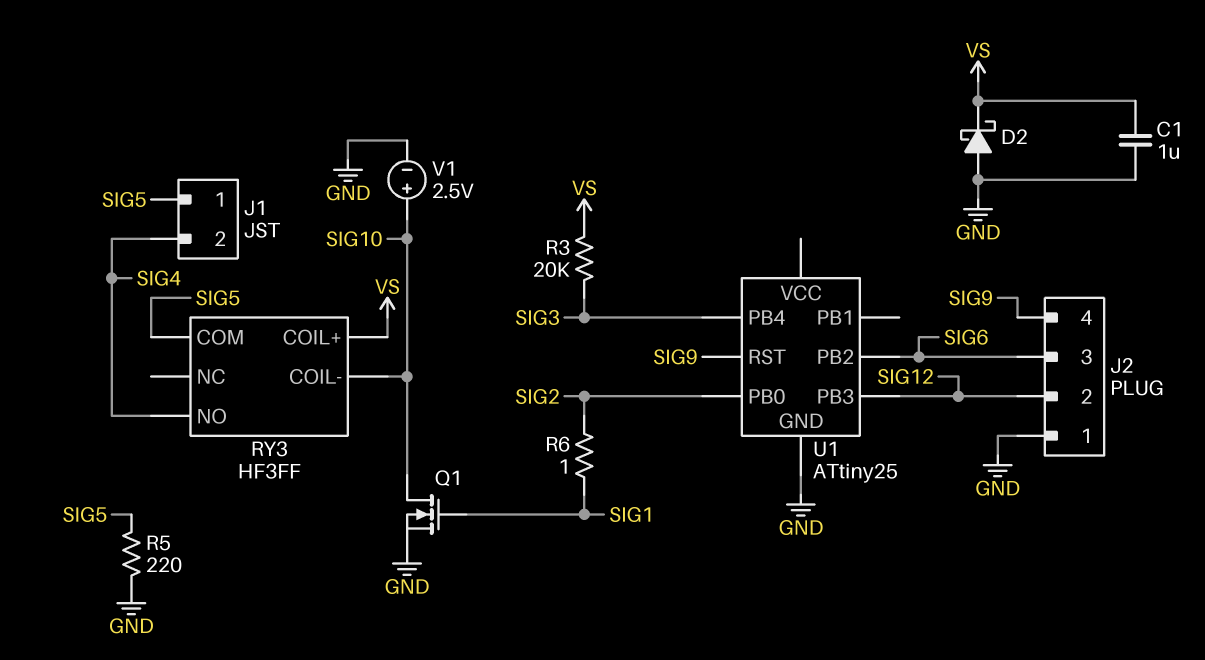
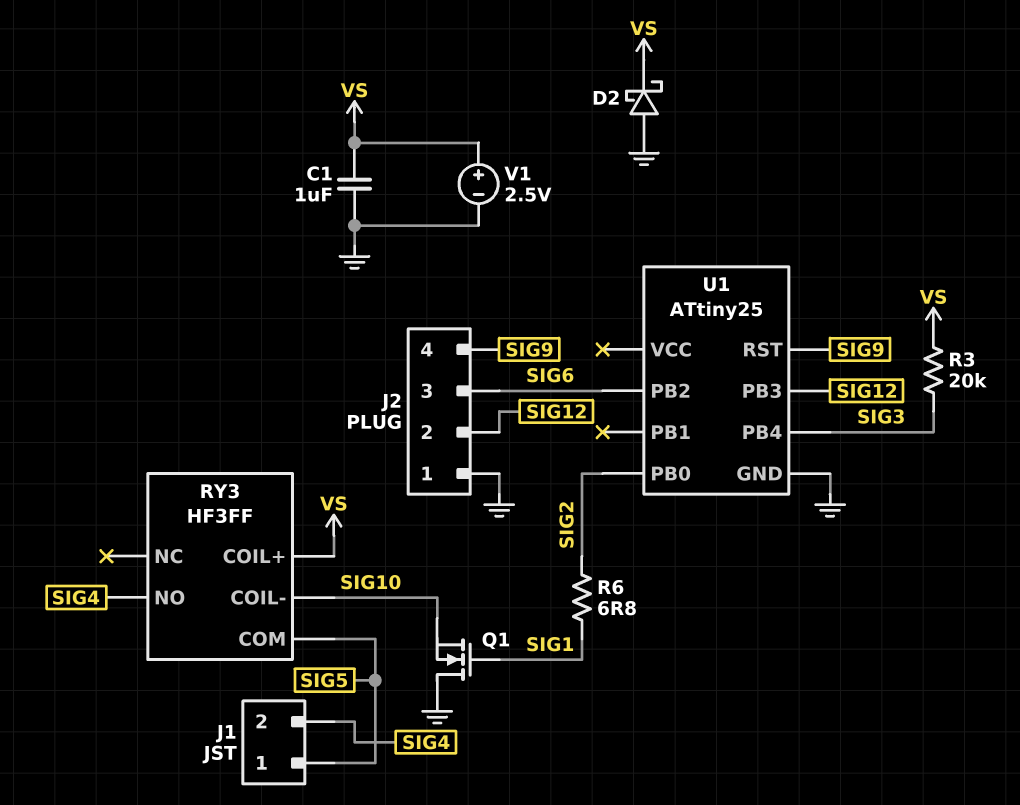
Q1: NMOS (G SIG1, D SIG10, S GND) -> NMOS (G SIG1, D GND, S SIG10)
R5: 220 (GND, SIG5) -> none
R6: 1 (SIG1, SIG2) -> 6.8 (SIG1, SIG2)
V1: 2.5V (plus SIG10, minus GND) -> 2.5V (plus VS, minus GND)

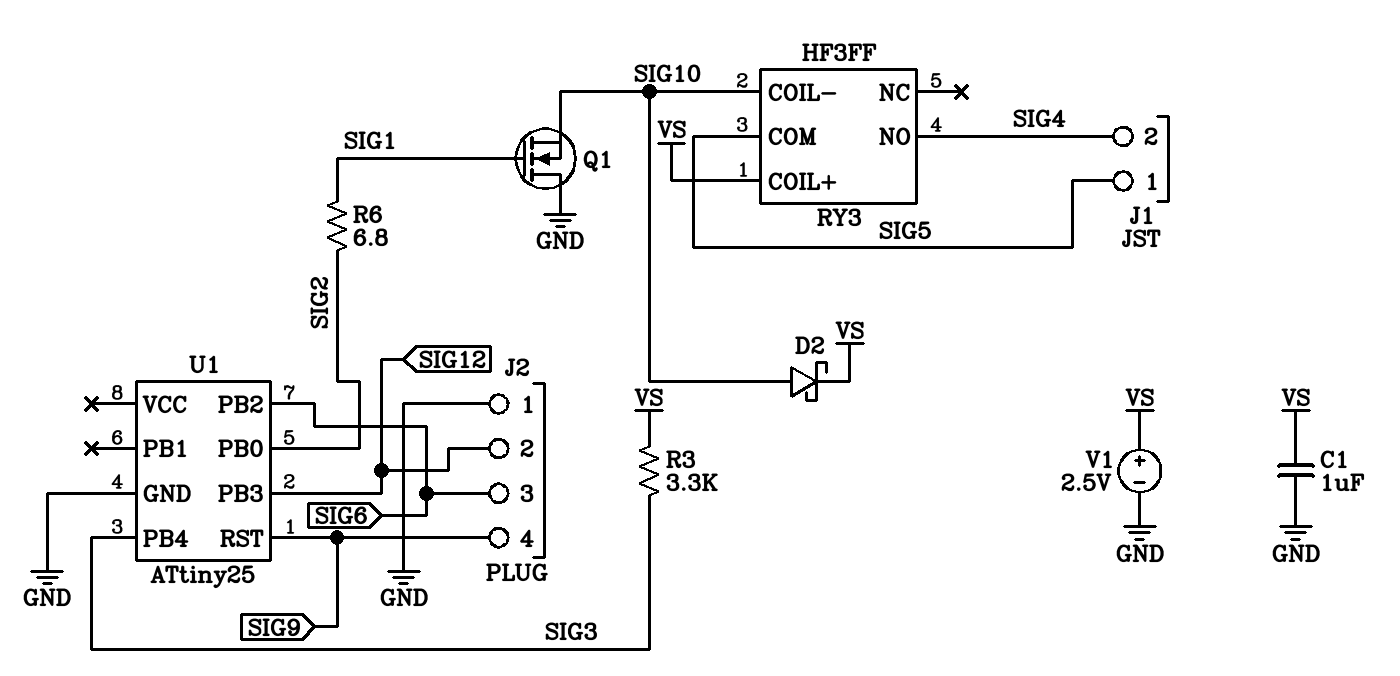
D2: schottky (A GND, K VS) -> schottky (A SIG10, K VS)
R3: 20k (SIG3, VS) -> 3.3k (SIG3, VS)

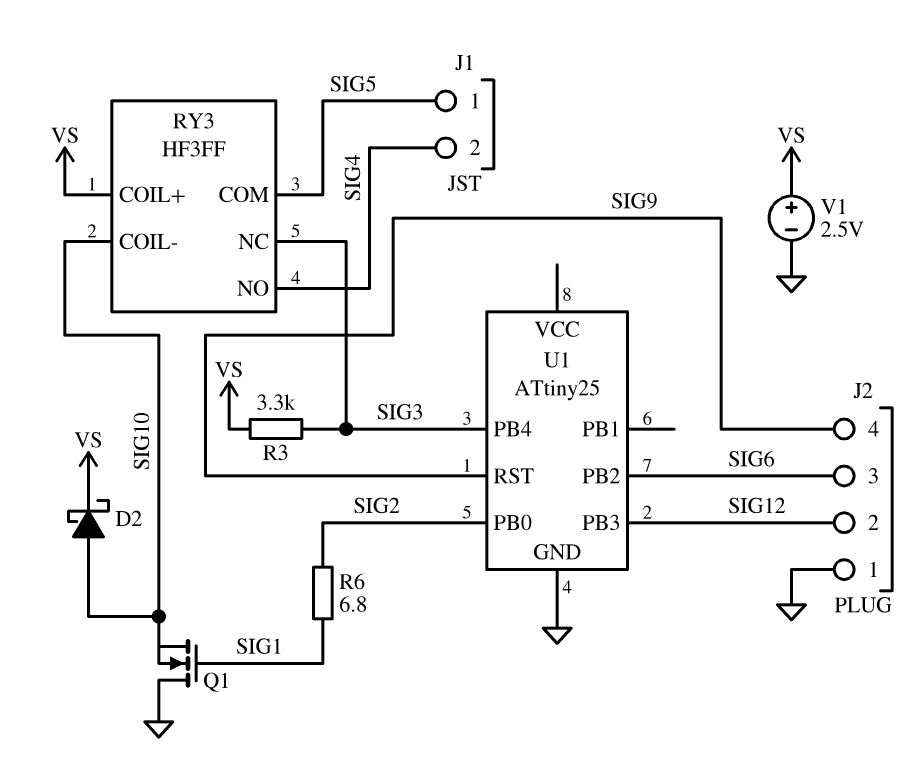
C1: 1uF (GND, VS) -> none
RY3 pin NC: none -> SIG3

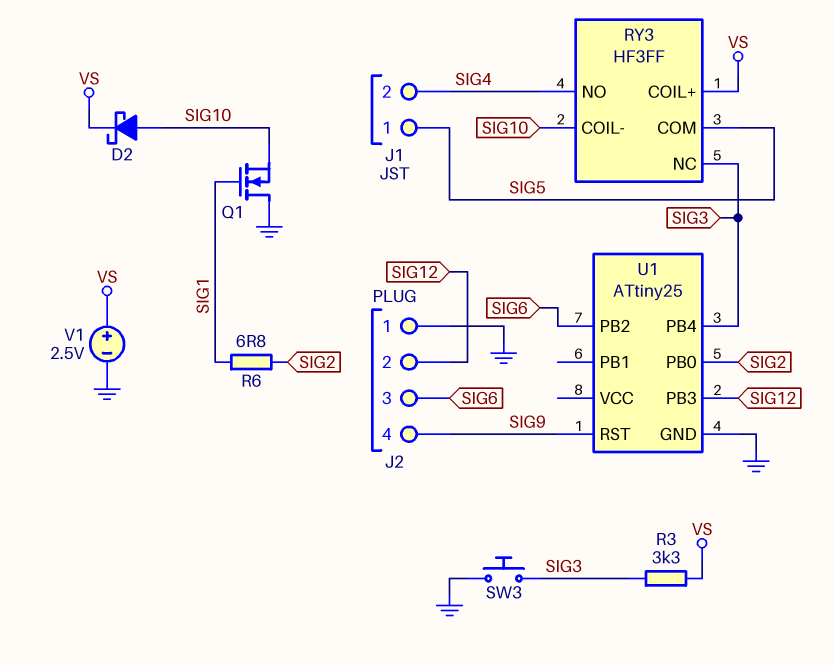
SW3: none -> button (GND, SIG3)

